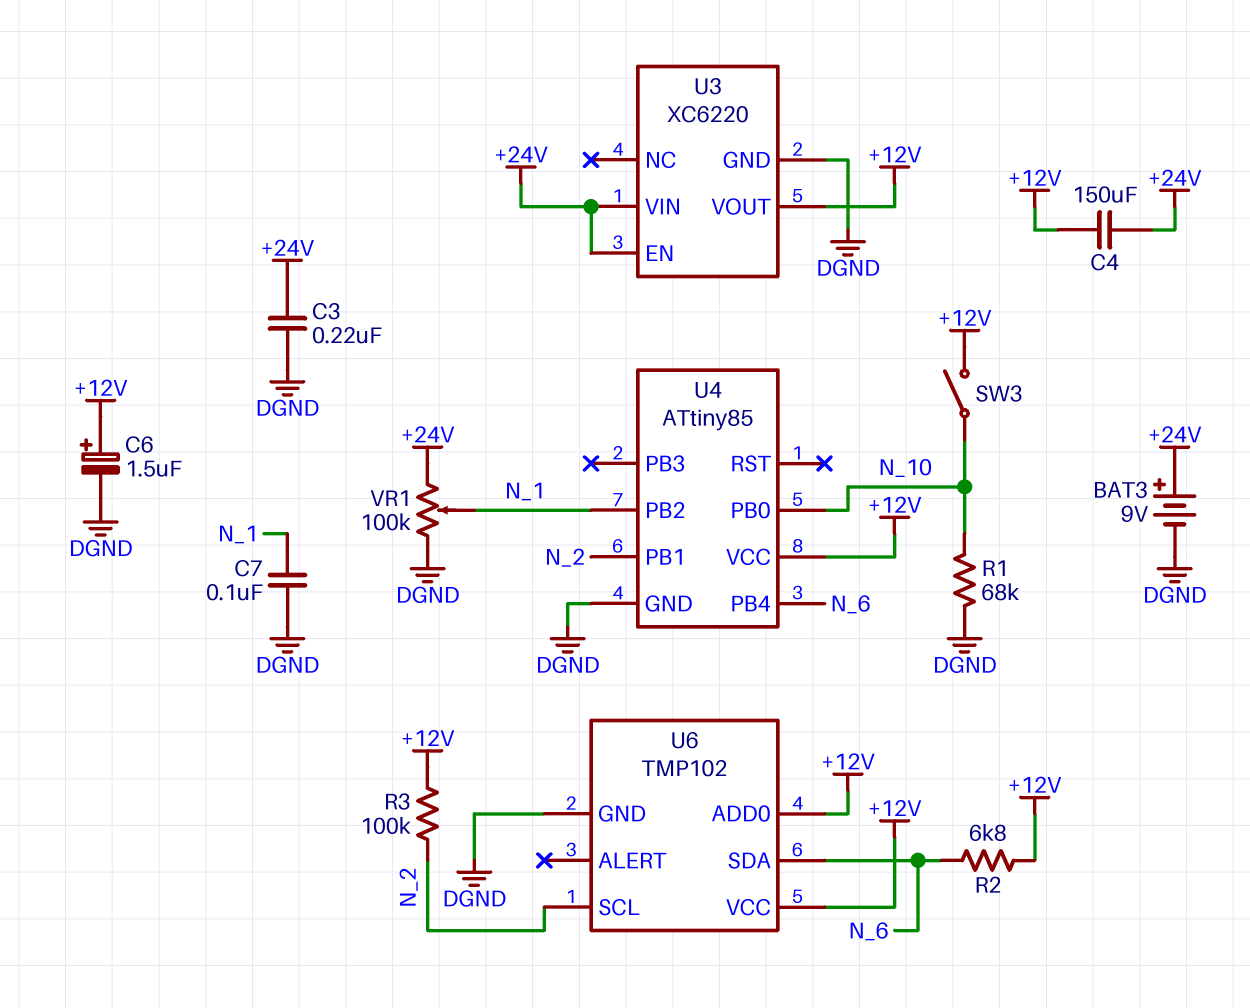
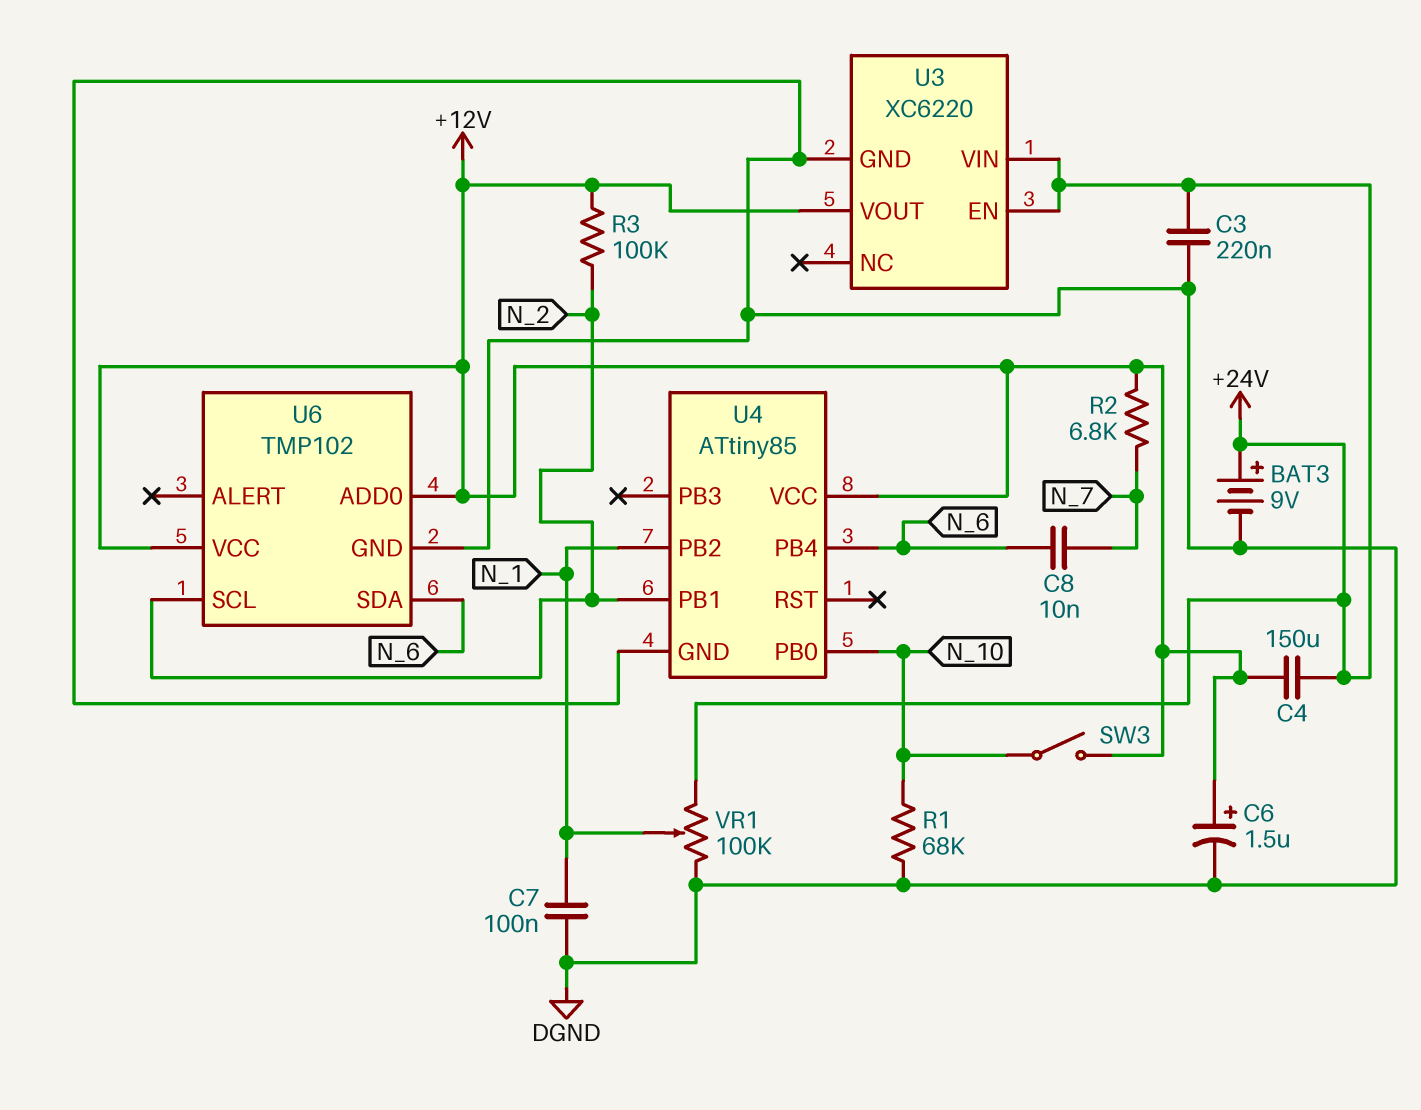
C8: none -> 10nF (N_6, N_7)
R2: 6.8k (+12V, N_6) -> 6.8k (+12V, N_7)

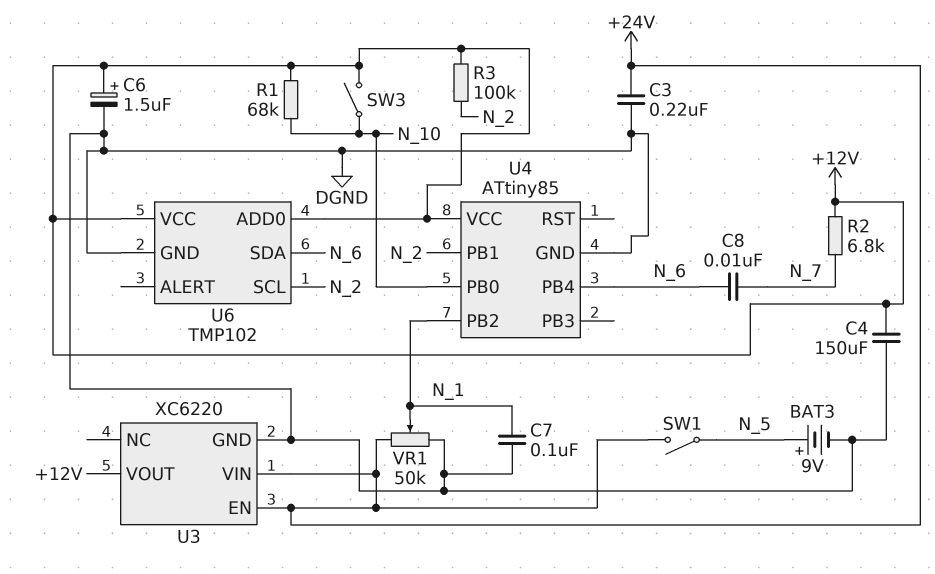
BAT3: 9V (plus +24V, minus DGND) -> 9V (plus N_5, minus DGND)
C4: 150uF (+12V, +24V) -> 150uF (+12V, DGND)
R1: 68k (DGND, N_10) -> 68k (+12V, N_10)
SW1: none -> switch (+24V, N_5)
VR1: 100k (+24V, DGND, wiper N_1) -> 50k (+24V, DGND, wiper N_1)

